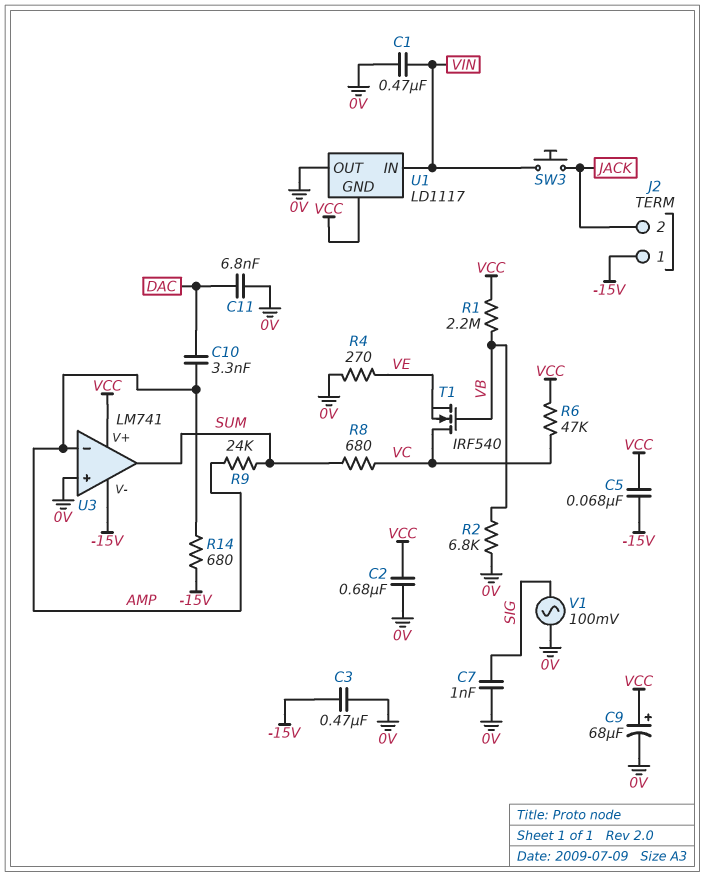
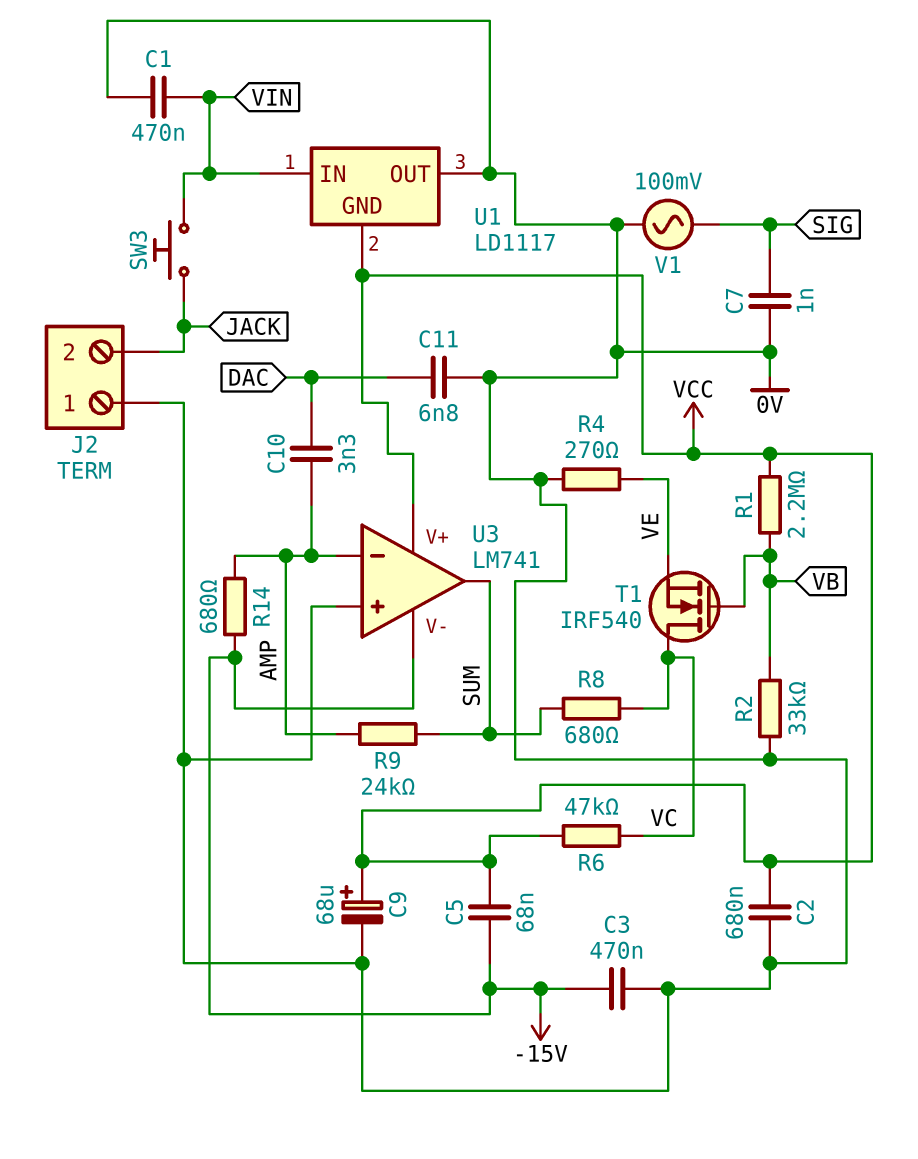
J2 pin 1: -15V -> 0V
R2: 6.8k (0V, VB) -> 33k (0V, VB)

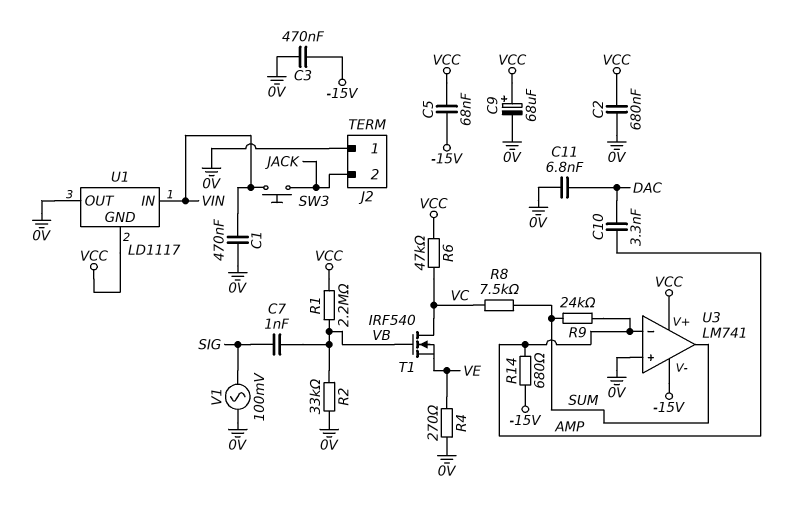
C7: 1nF (0V, SIG) -> 1nF (SIG, VB)
R8: 680 (SUM, VC) -> 7.5k (SUM, VC)

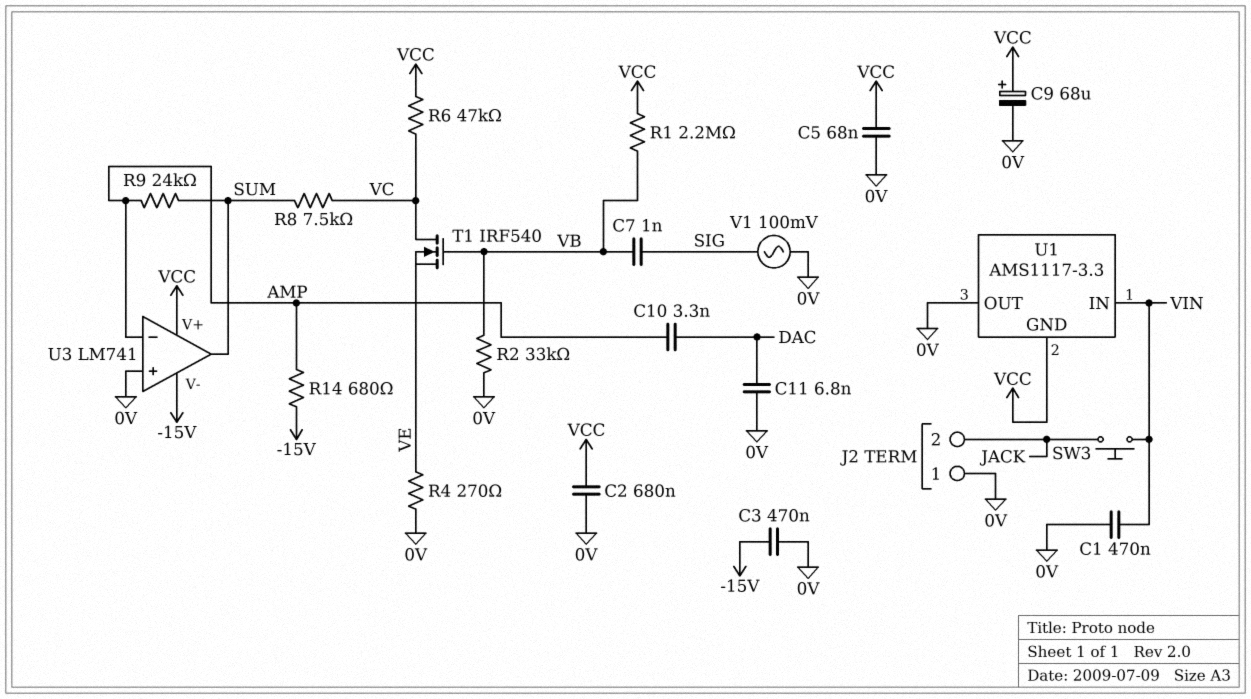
C5: 68nF (-15V, VCC) -> 68nF (0V, VCC)
U1: LD1117 -> AMS1117-3.3

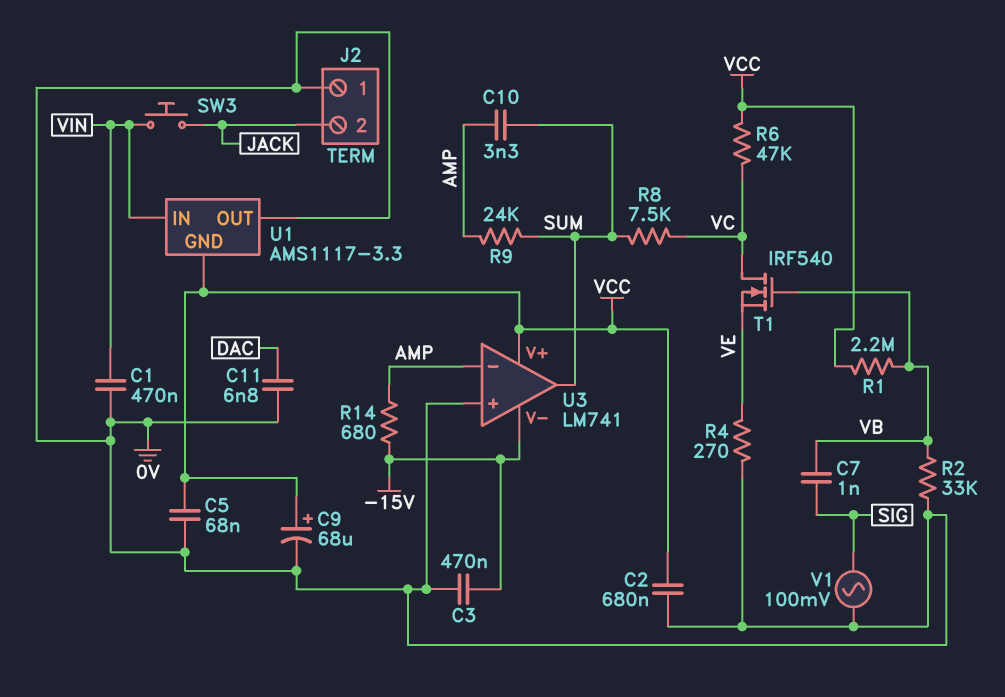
C10: 3.3nF (AMP, DAC) -> 3.3nF (AMP, SUM)

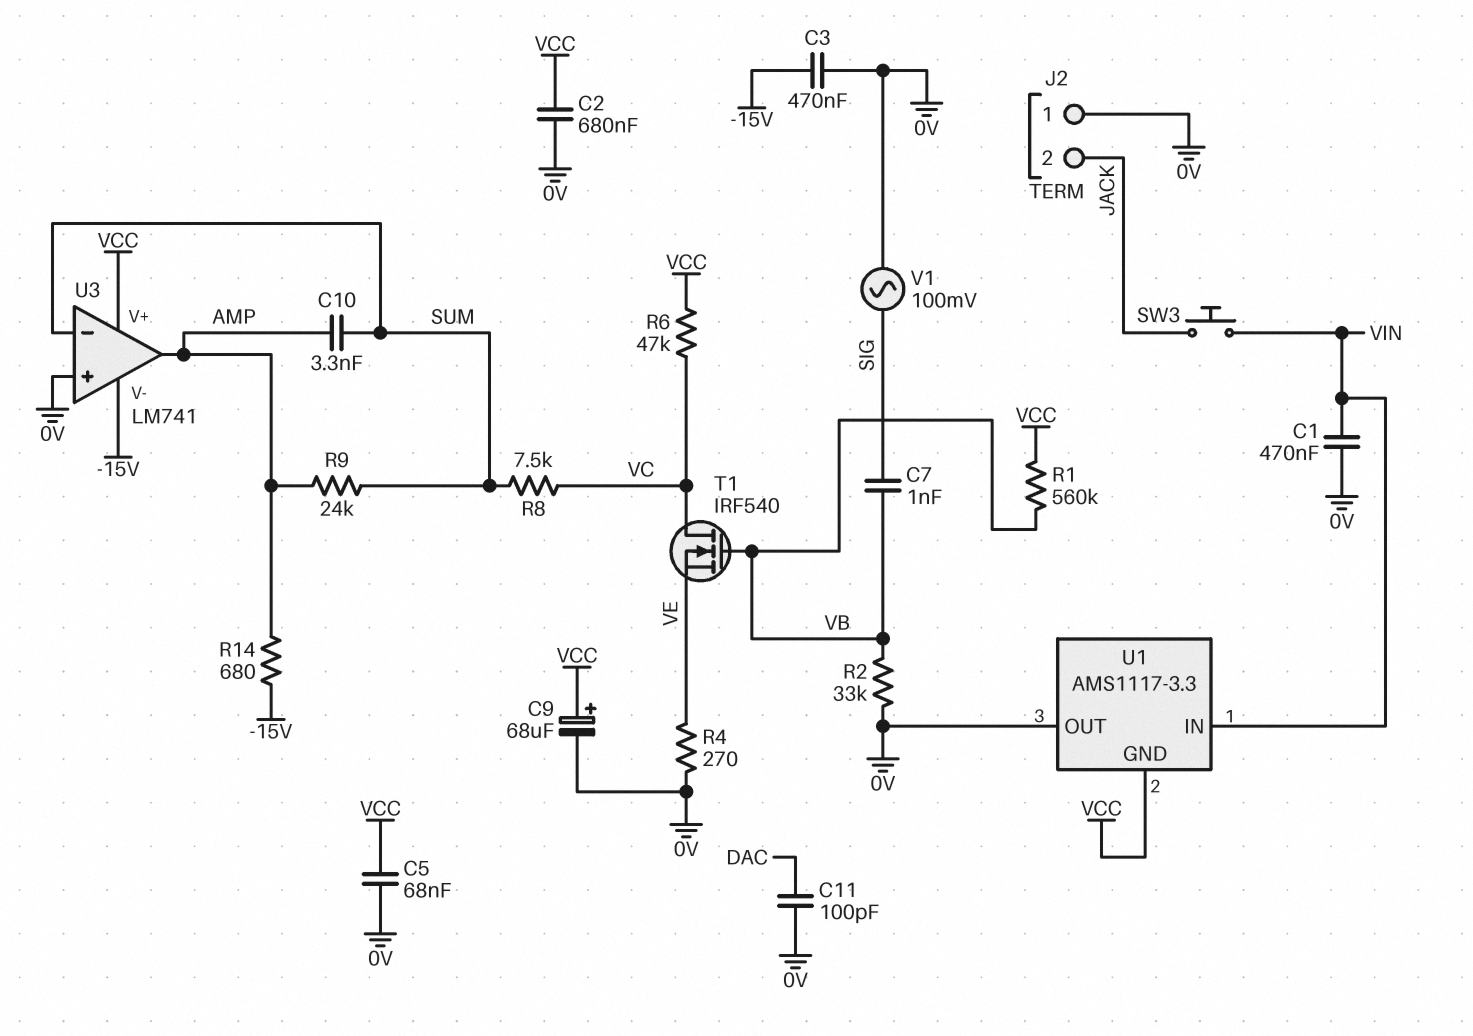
C11: 6.8nF (0V, DAC) -> 100pF (0V, DAC)
R1: 2.2M (VB, VCC) -> 560k (VB, VCC)
U3 pin in-: AMP -> SUM
U3 pin out: SUM -> AMP

